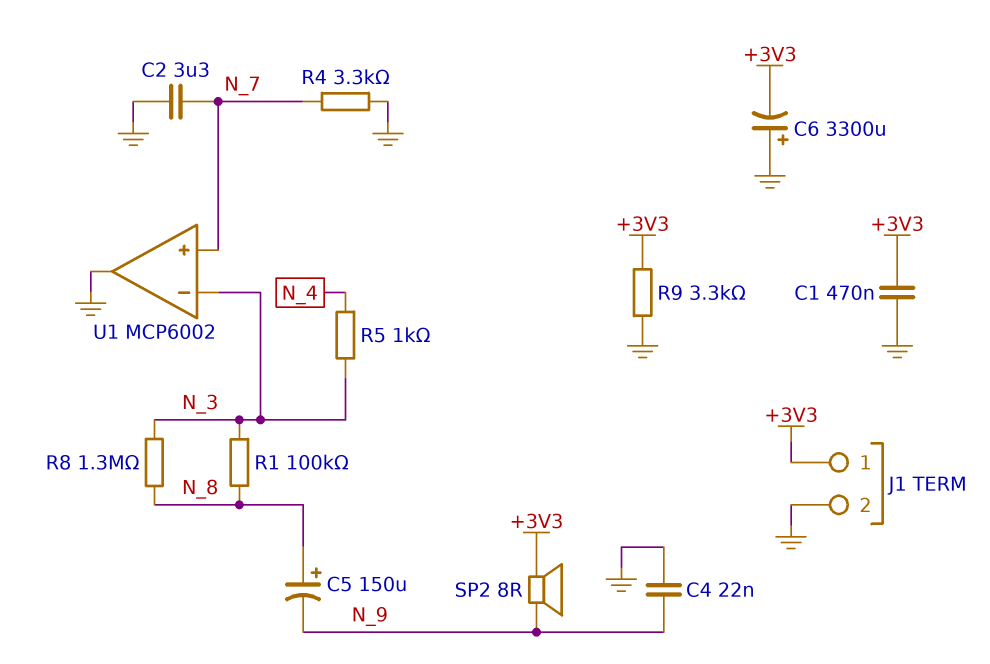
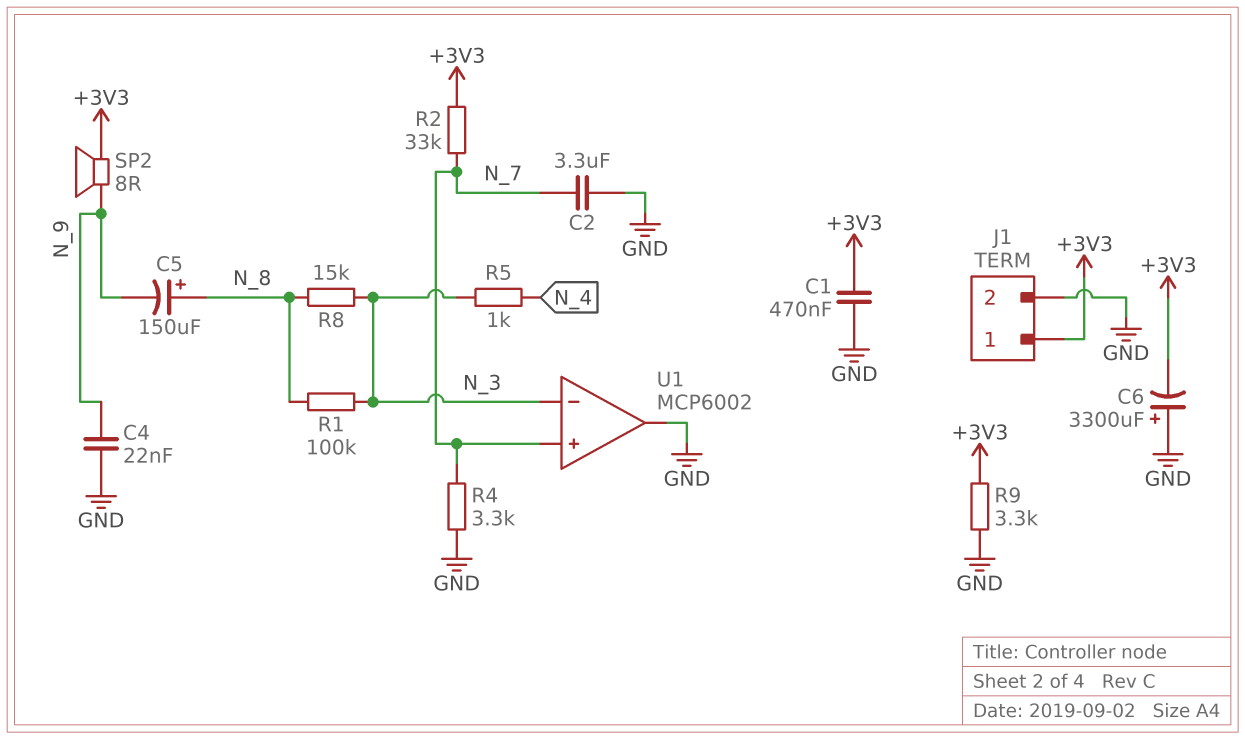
R2: none -> 33k (+3V3, N_7)
R8: 1.3M (N_3, N_8) -> 15k (N_3, N_8)

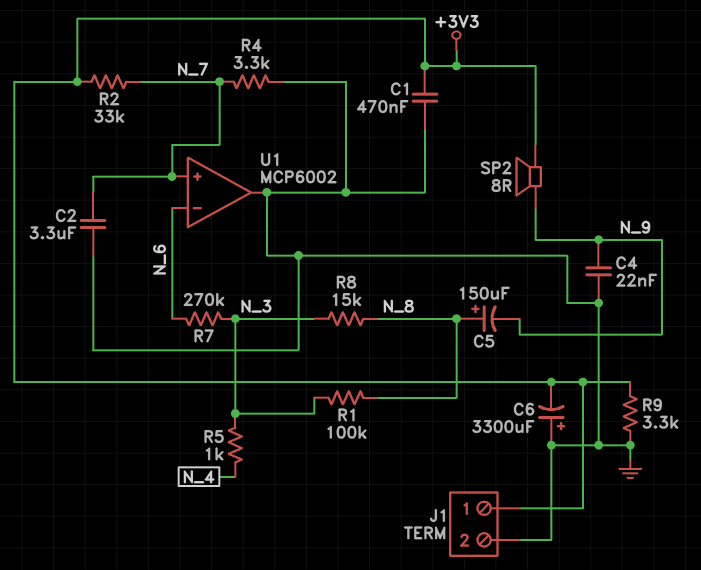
R7: none -> 270k (N_3, N_6)
U1 pin in-: N_3 -> N_6

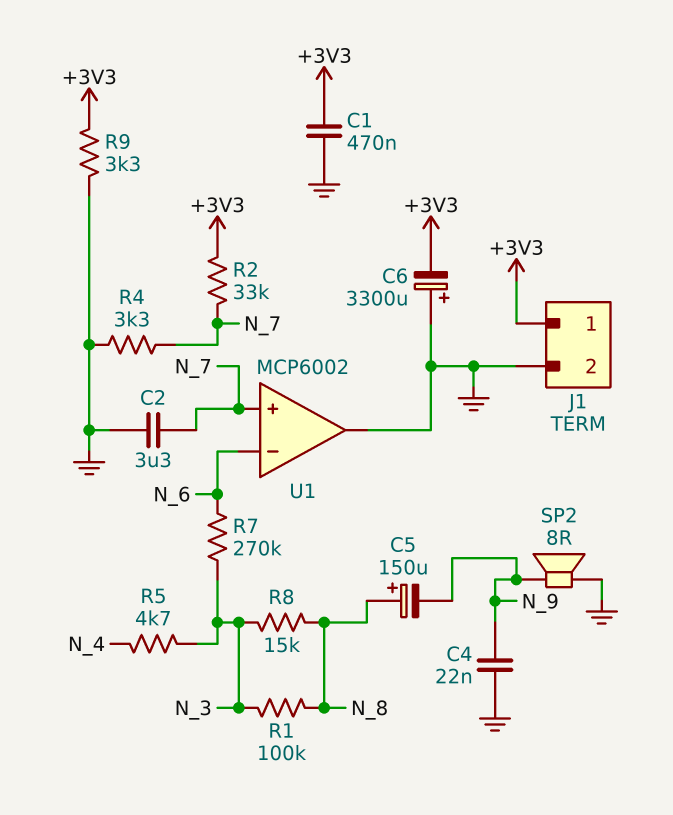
R5: 1k (N_3, N_4) -> 4.7k (N_3, N_4)
SP2: speaker 8R (+3V3, N_9) -> speaker 8R (GND, N_9)

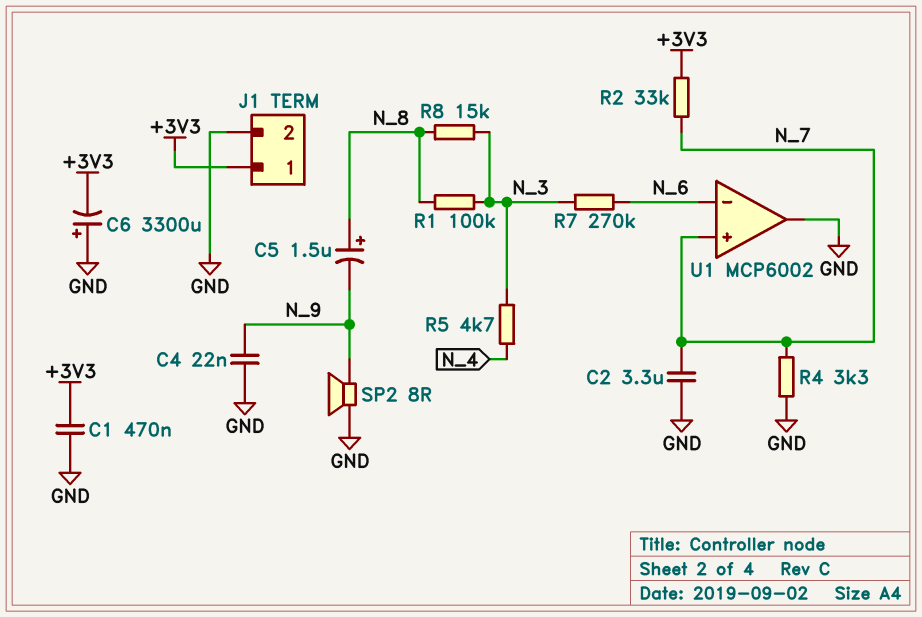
C5: 150uF (plus N_8, minus N_9) -> 1.5uF (plus N_8, minus N_9)
R9: 3.3k (+3V3, GND) -> none

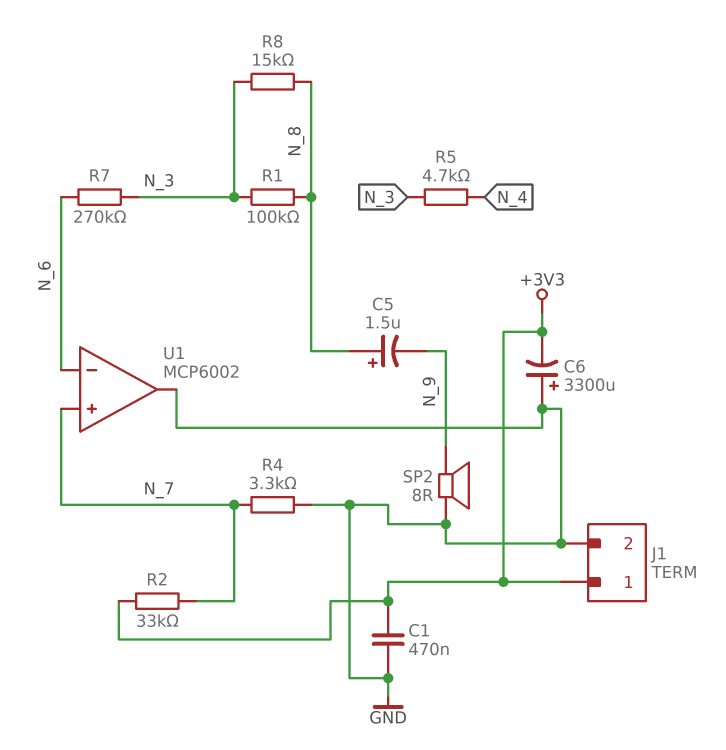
C2: 3.3uF (GND, N_7) -> none
C4: 22nF (GND, N_9) -> none

